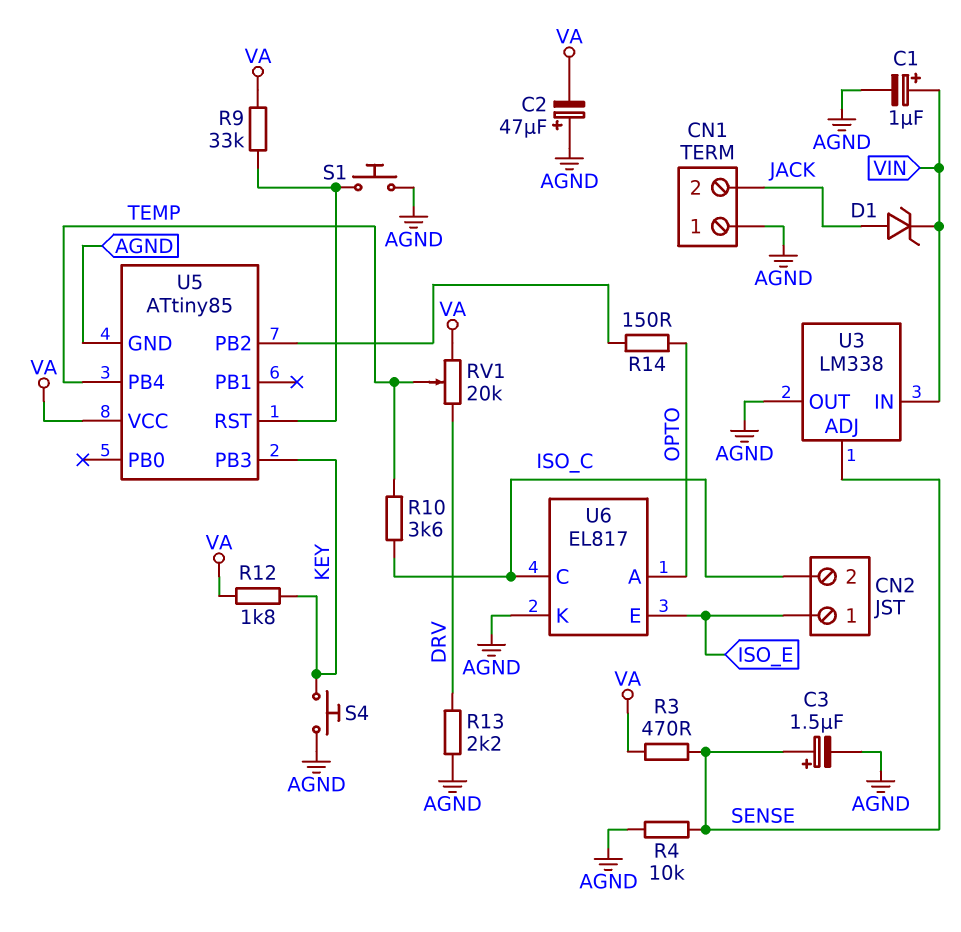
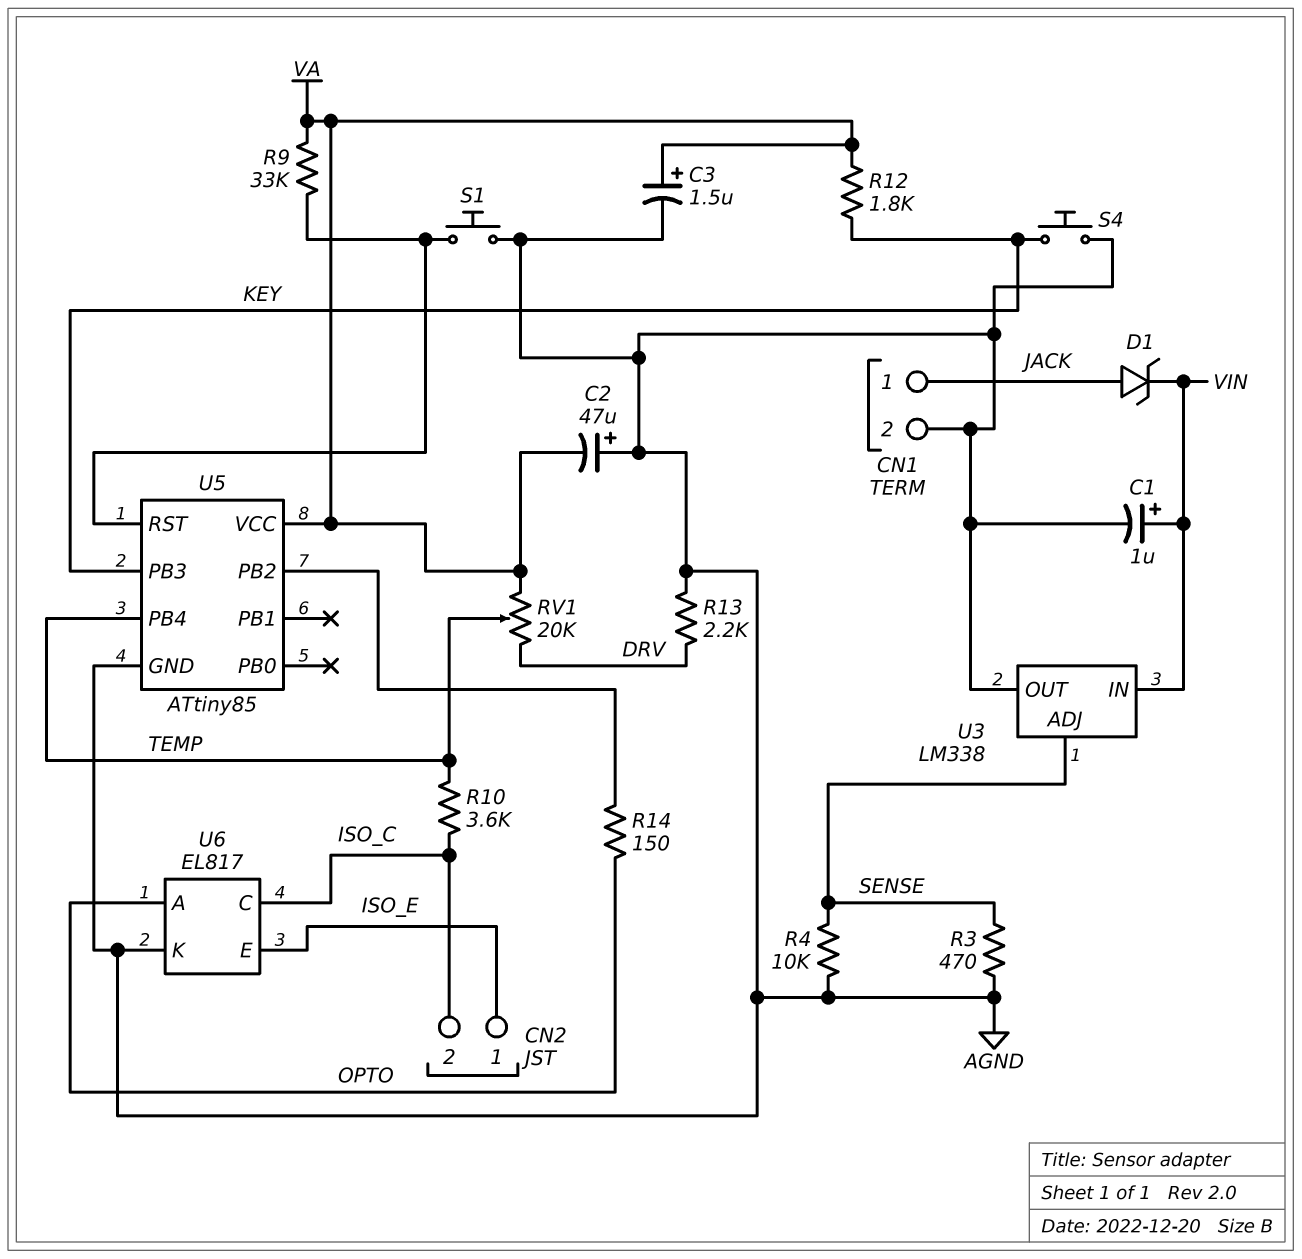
C3: 1.5uF (plus SENSE, minus AGND) -> 1.5uF (plus VA, minus AGND)
CN1 pin 1: AGND -> JACK
CN1 pin 2: JACK -> AGND
R3: 470 (SENSE, VA) -> 470 (AGND, SENSE)

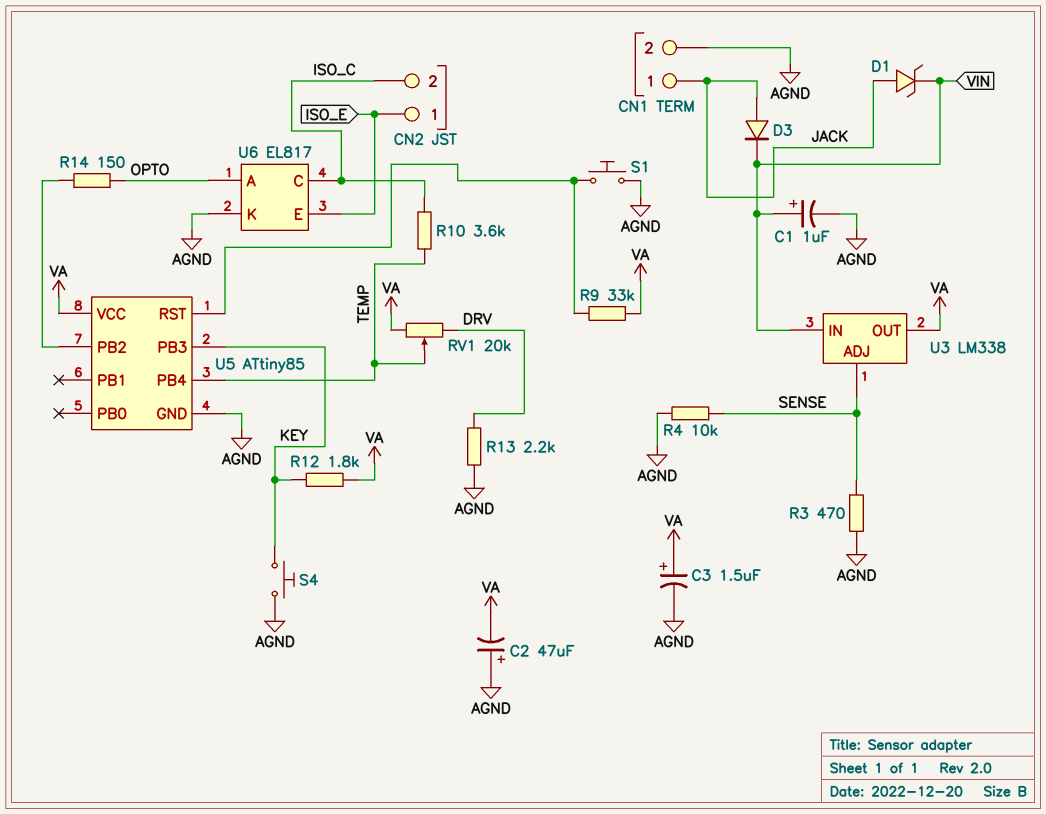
D3: none -> diode (A JACK, K VIN)
U3 pin OUT: AGND -> VA

